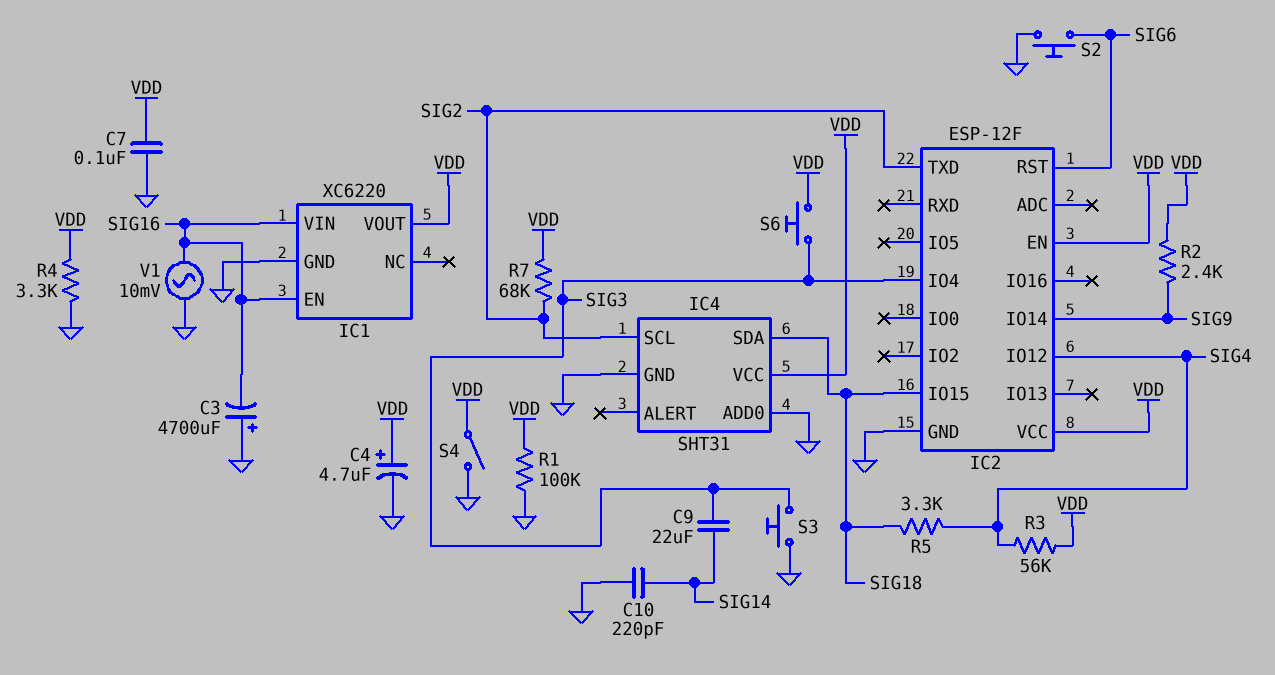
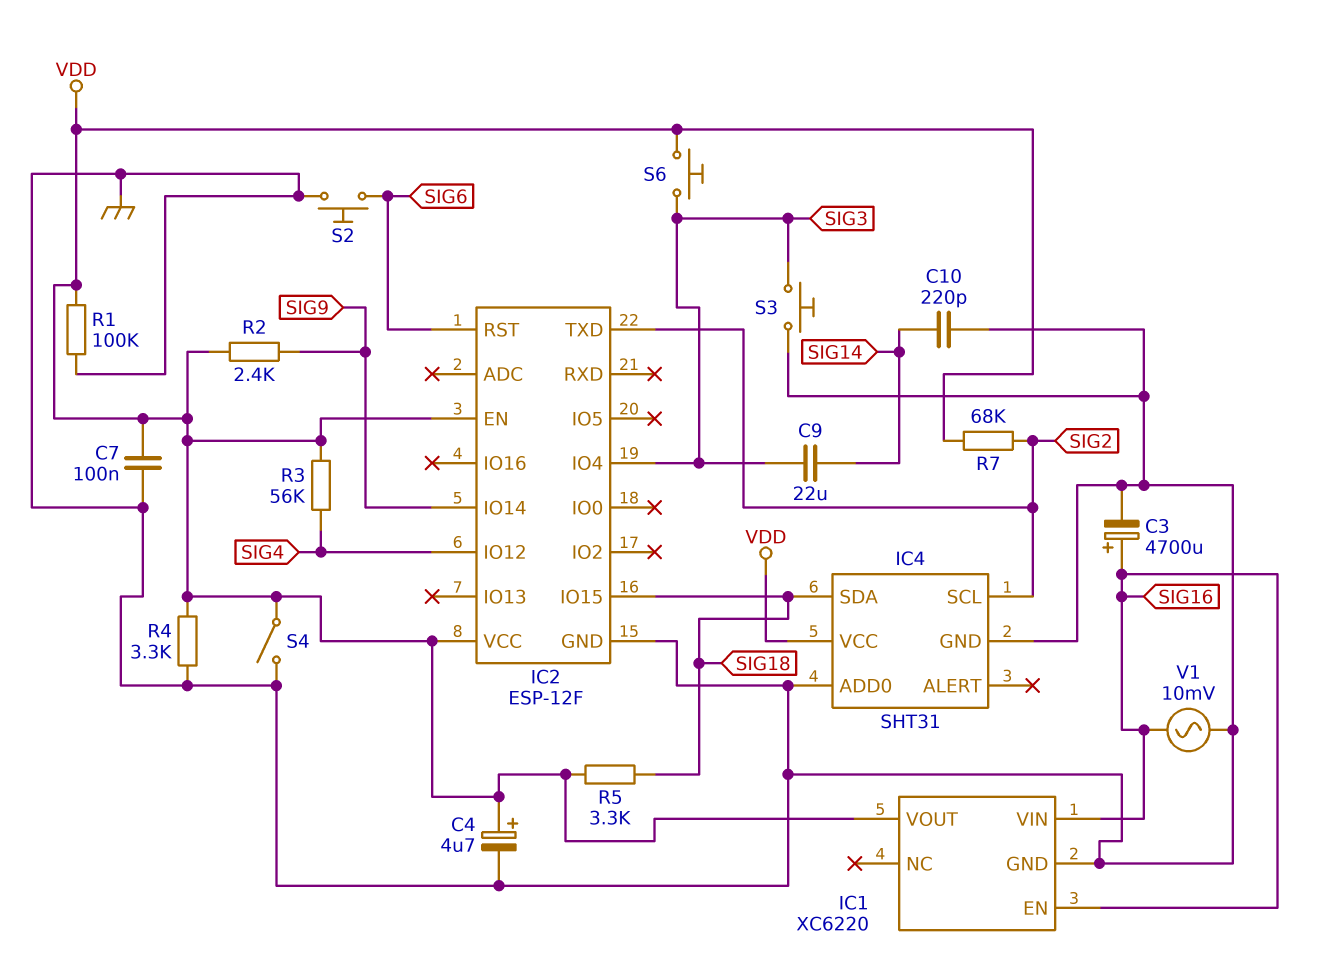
C3: 4700uF (plus GND, minus SIG16) -> 4700uF (plus SIG16, minus GND)
R5: 3.3k (SIG4, SIG18) -> 3.3k (SIG18, VDD)

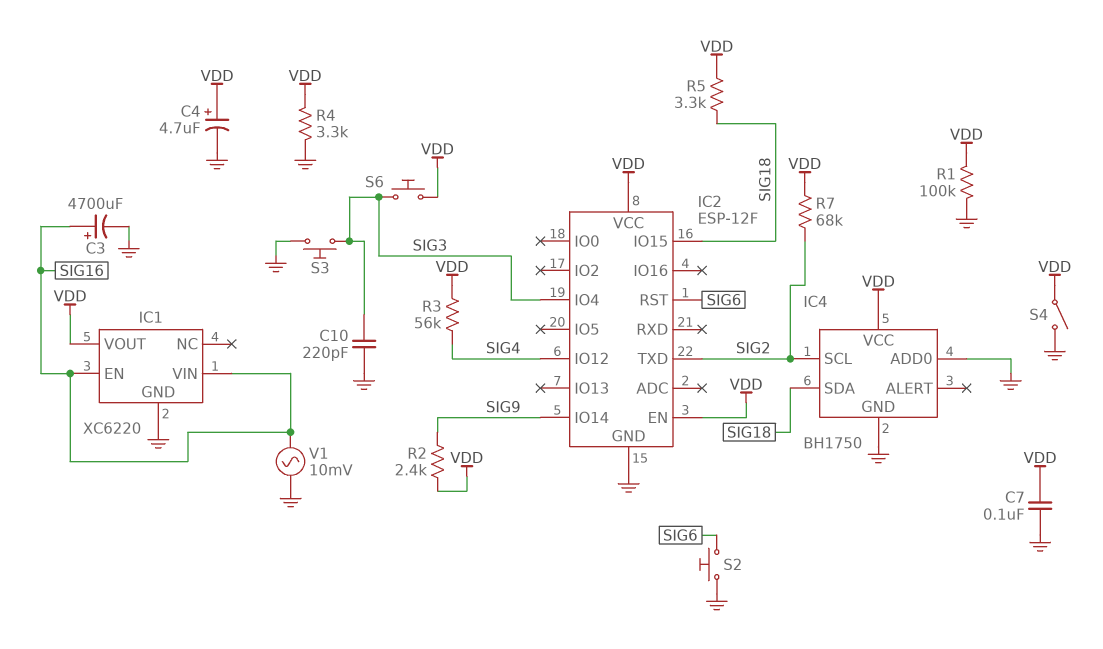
C9: 22uF (SIG3, SIG14) -> none
C10: 220pF (GND, SIG14) -> 220pF (GND, SIG3)
IC4: SHT31 -> BH1750

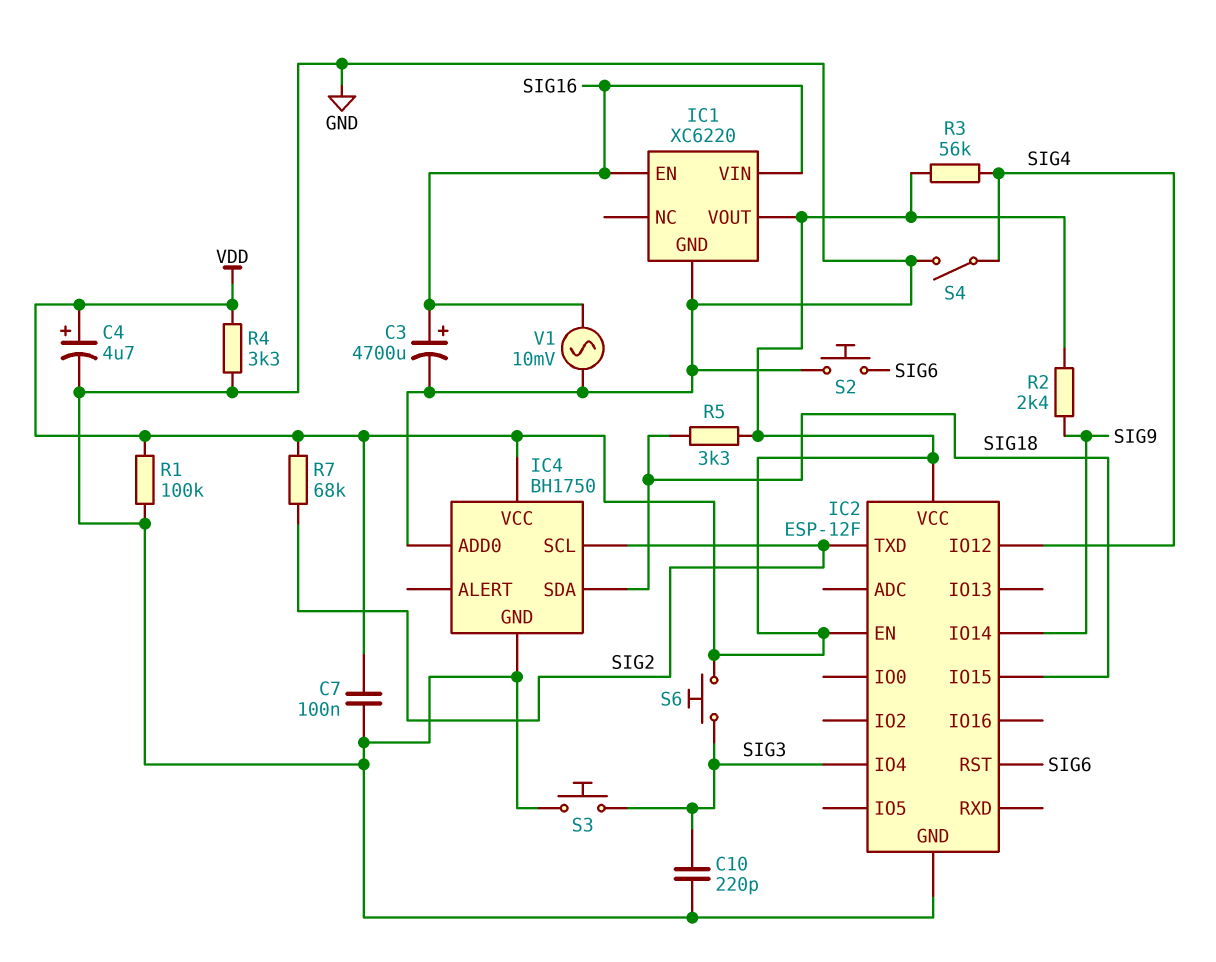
S4: switch (GND, VDD) -> switch (GND, SIG4)

